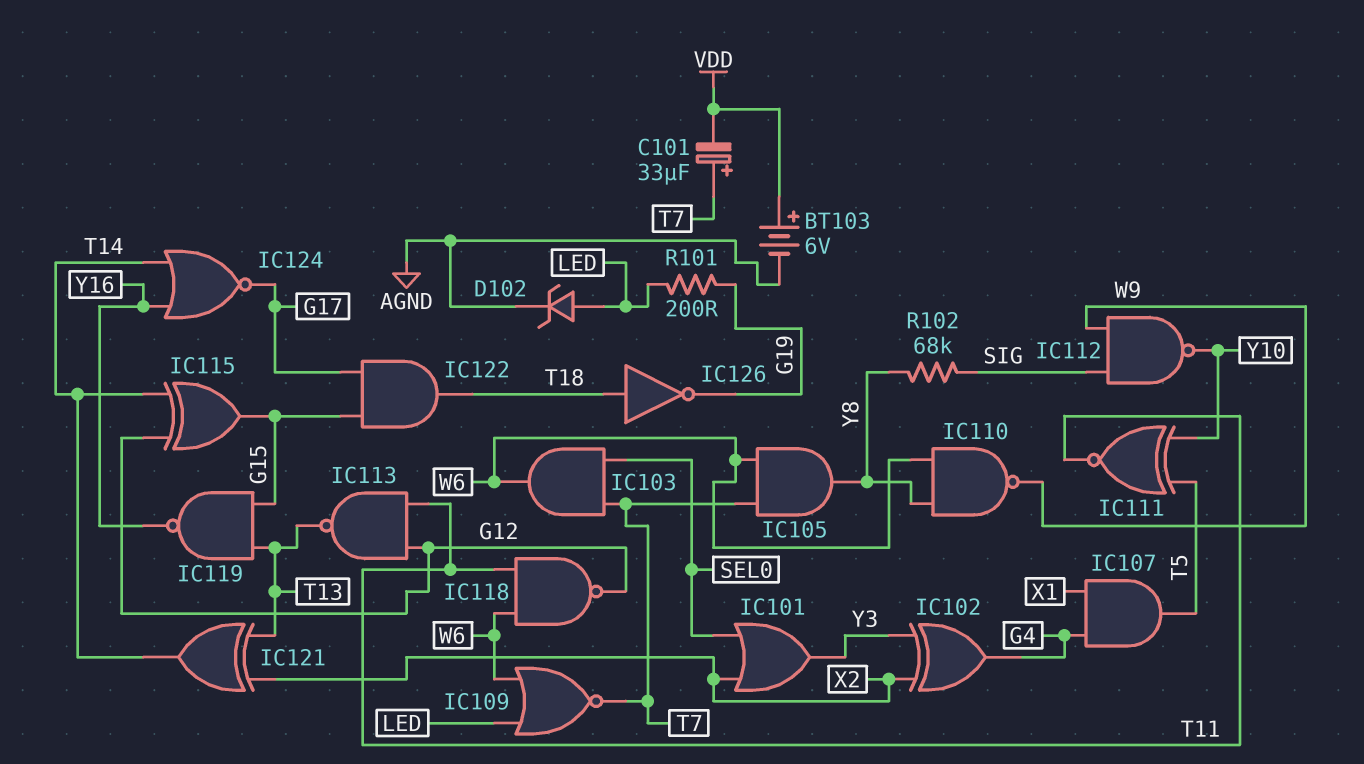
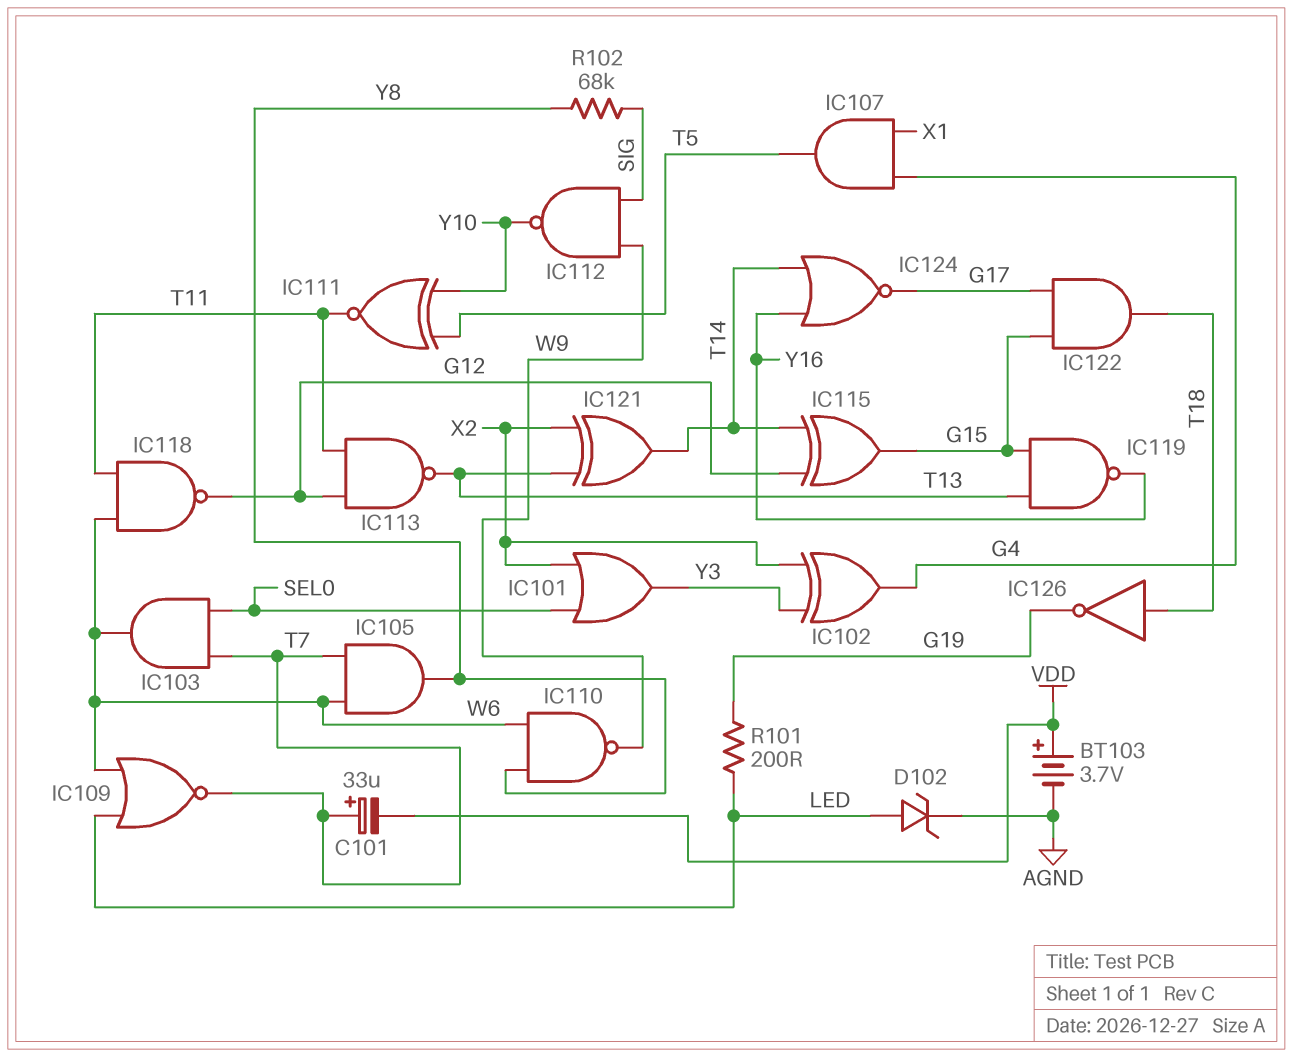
BT103: 6V (plus VDD, minus AGND) -> 3.7V (plus VDD, minus AGND)

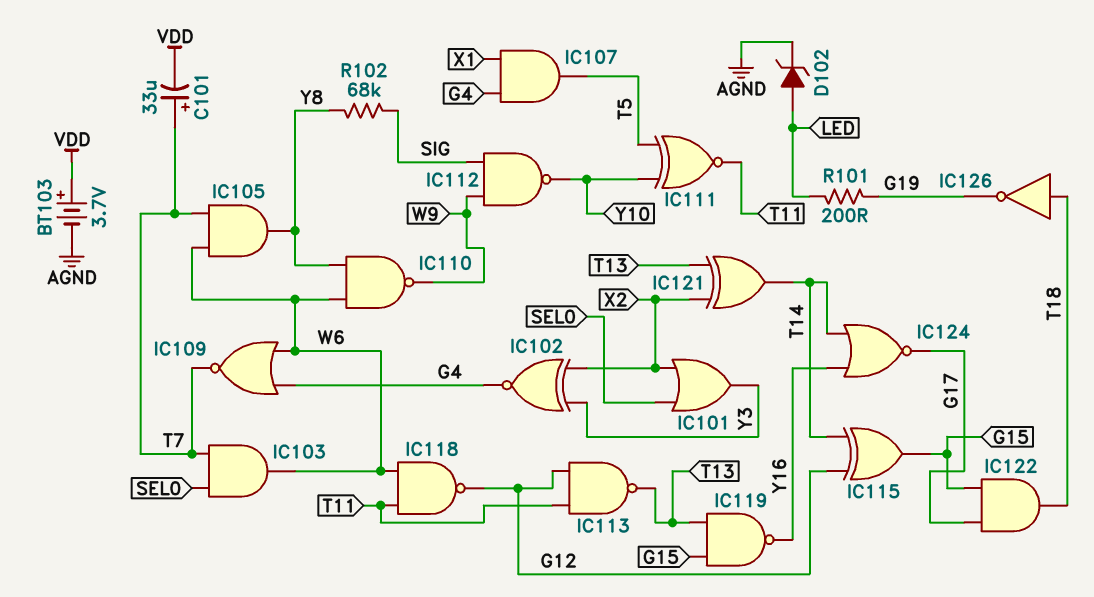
IC102: XOR (in X2, in Y3, out G4) -> XNOR (in X2, in Y3, out G4)
IC109: NOR (in LED, in W6, out T7) -> NOR (in G4, in W6, out T7)

